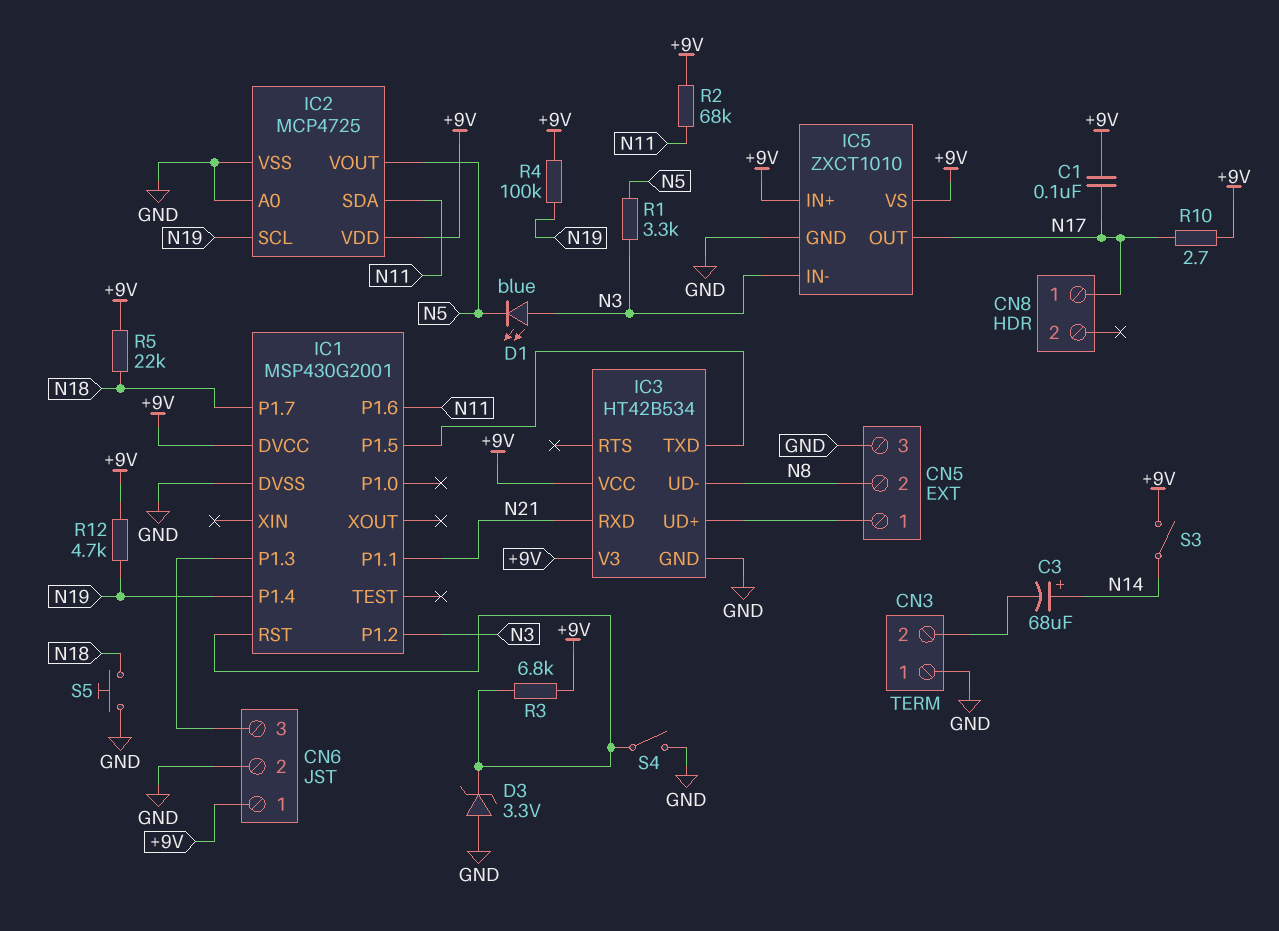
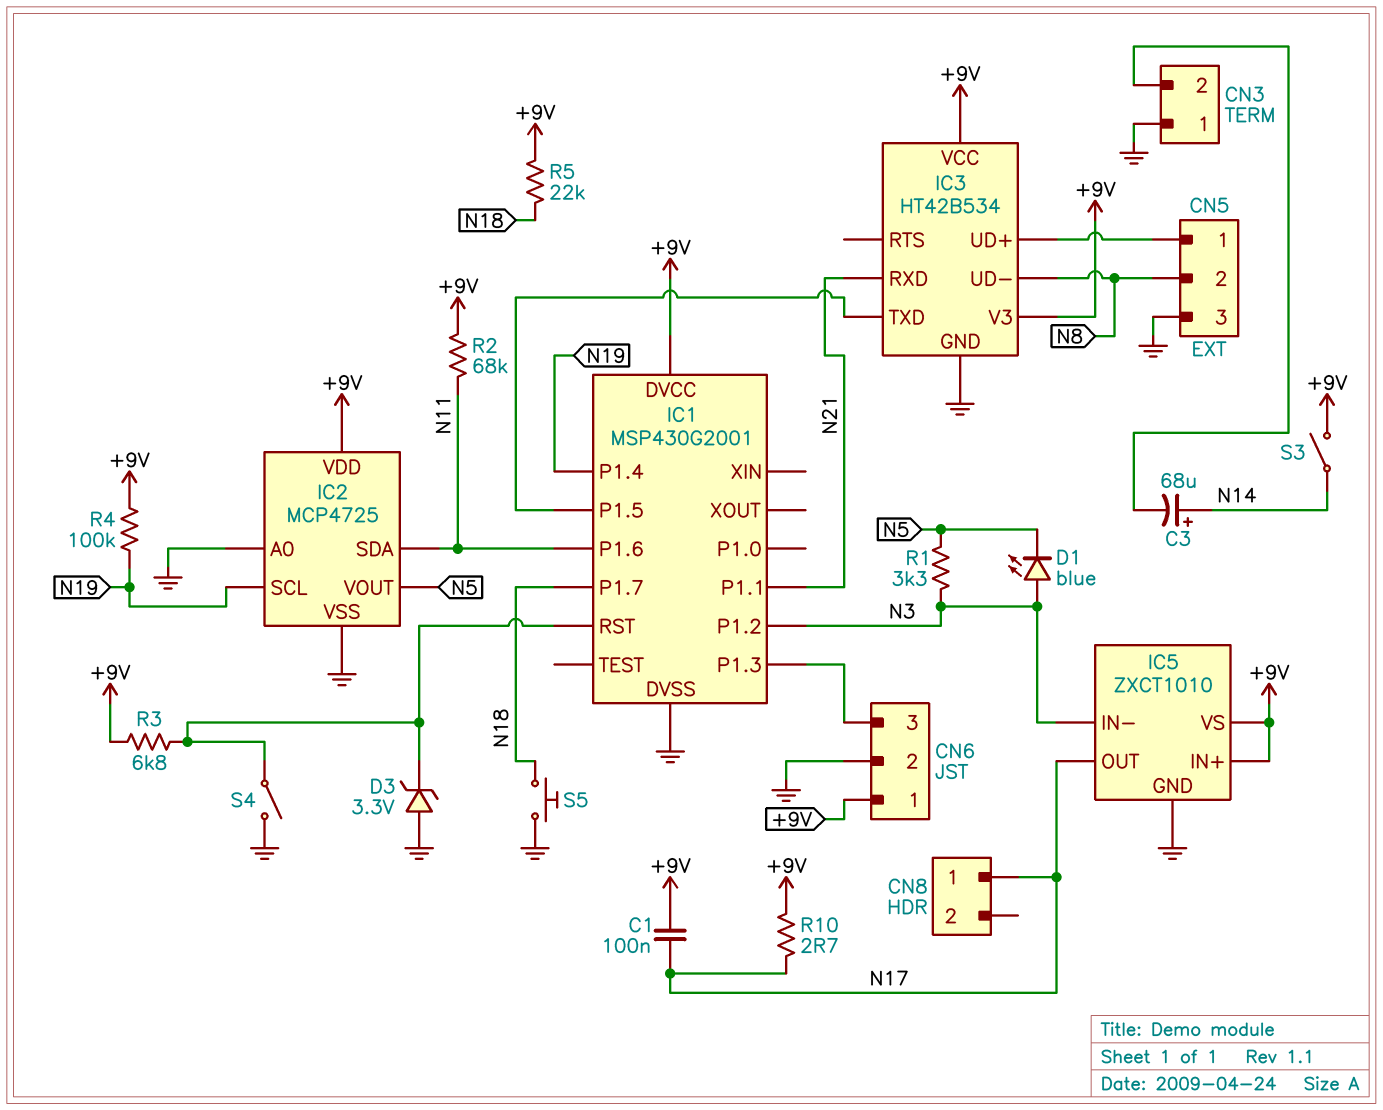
R12: 4.7k (+9V, N19) -> none

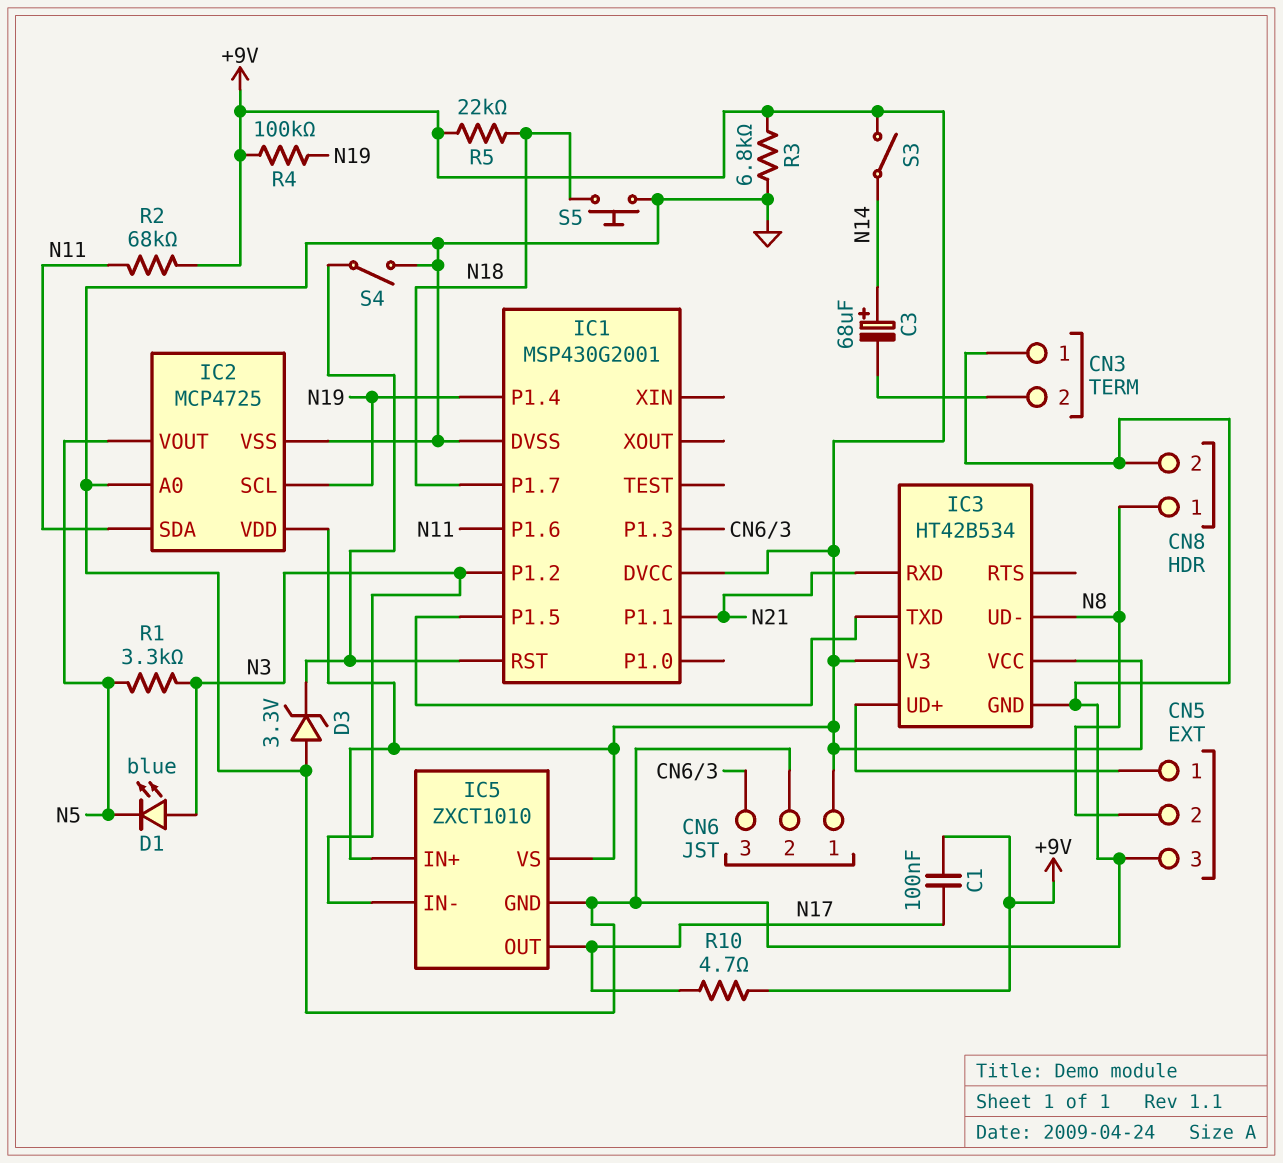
CN8 pin 1: N17 -> N8
CN8 pin 2: none -> GND
R3: 6.8k (+9V, IC1/RST) -> 6.8k (+9V, GND)
R10: 2.7 (+9V, N17) -> 4.7 (+9V, N17)

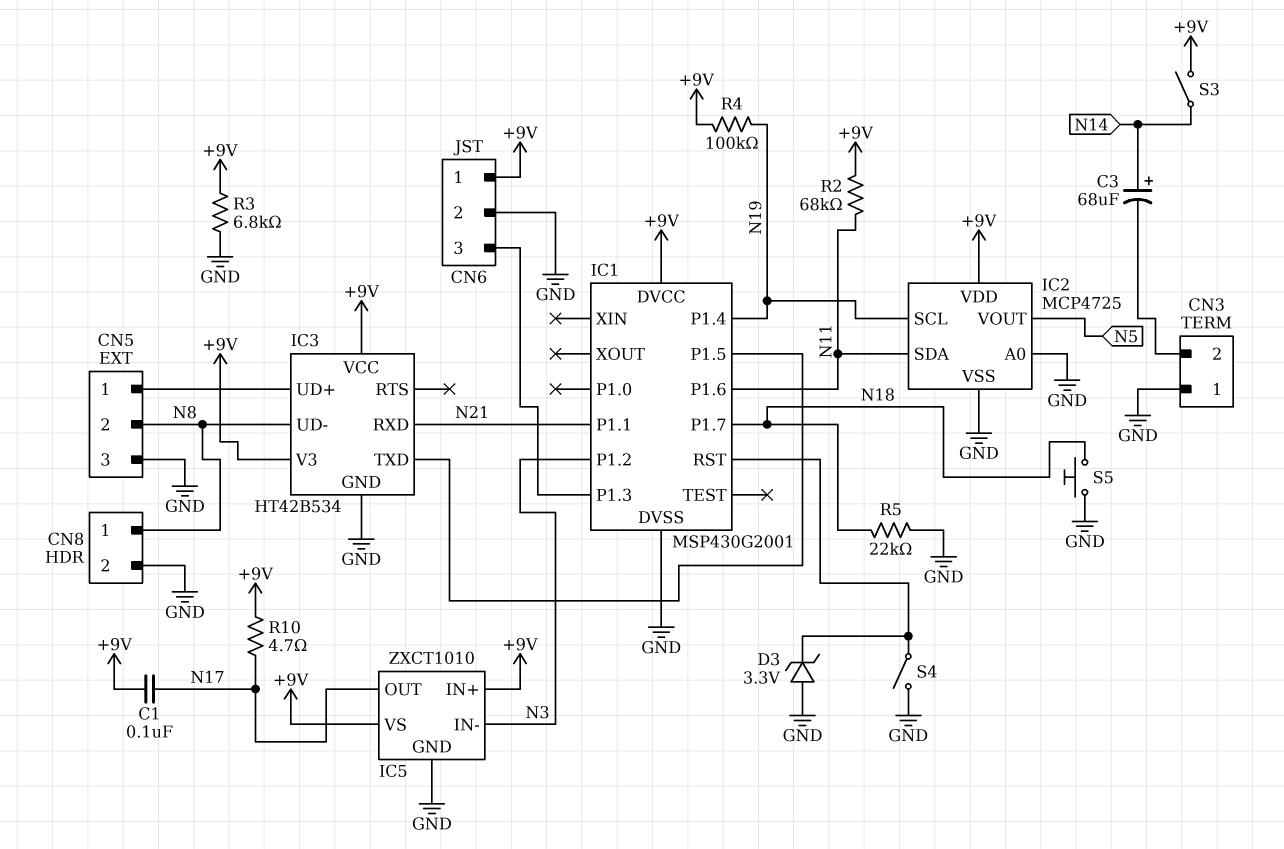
D1: LED blue (A N3, K N5) -> none
R1: 3.3k (N3, N5) -> none
R5: 22k (+9V, N18) -> 22k (GND, N18)

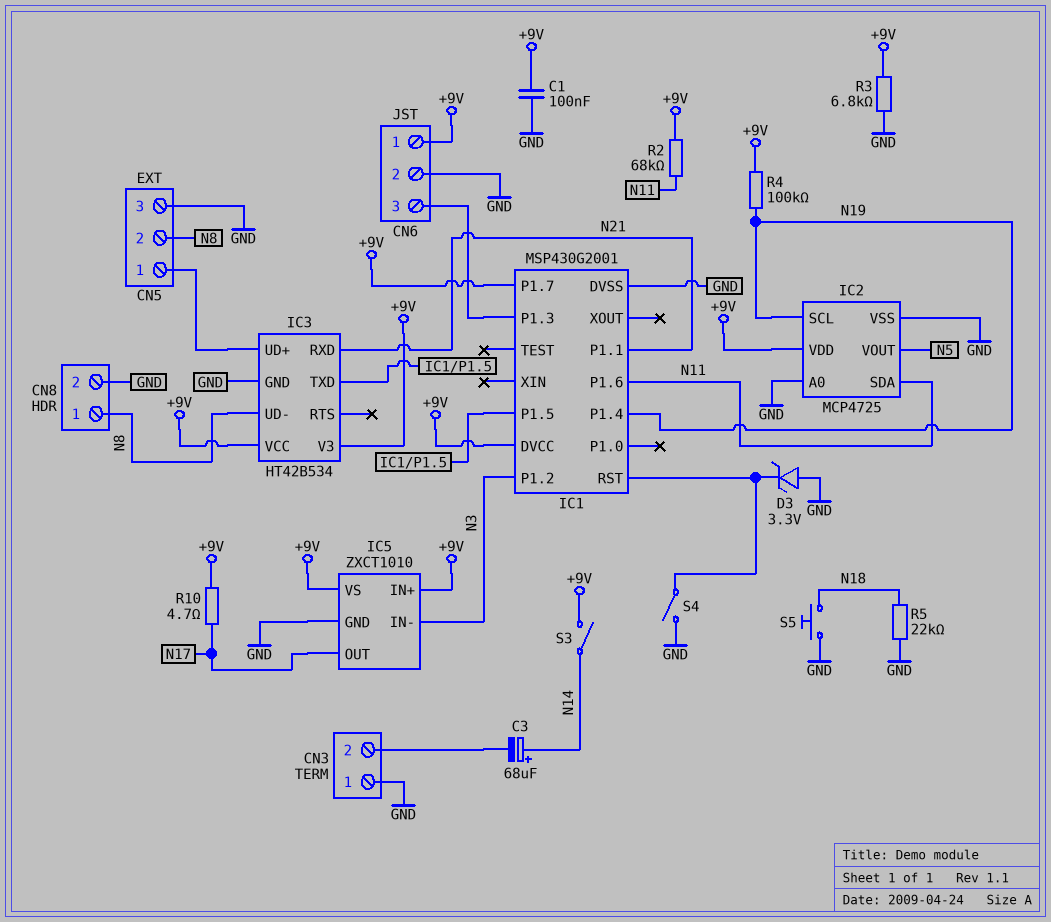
C1: 100nF (+9V, N17) -> 100nF (+9V, GND)
IC1 pin P1.7: N18 -> +9V

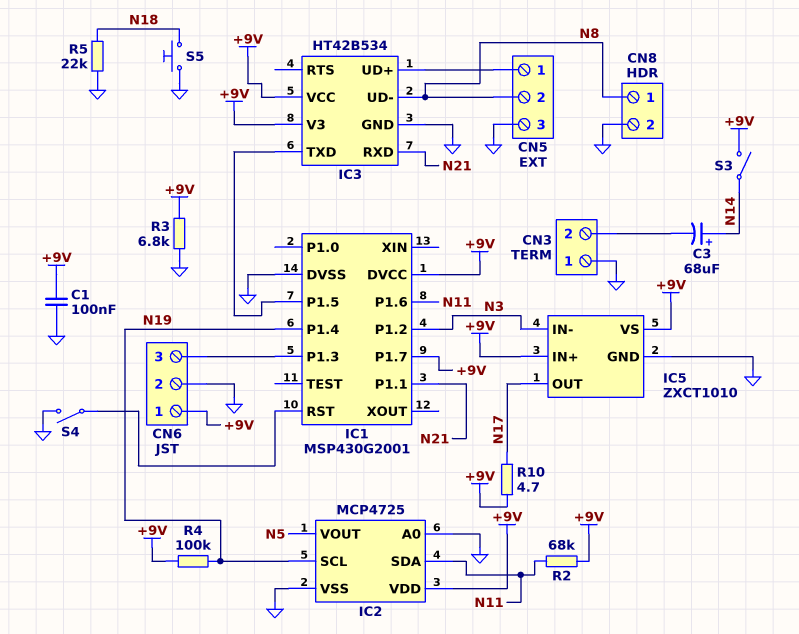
D3: zener 3.3V (A GND, K IC1/RST) -> none

